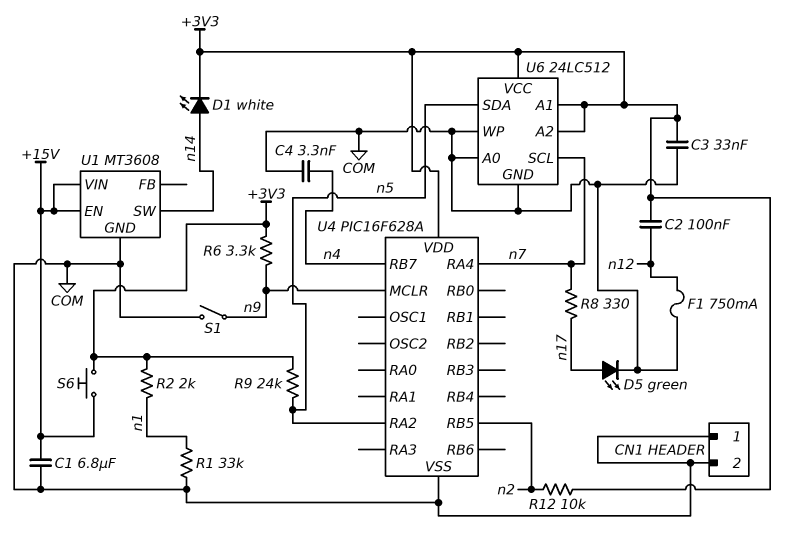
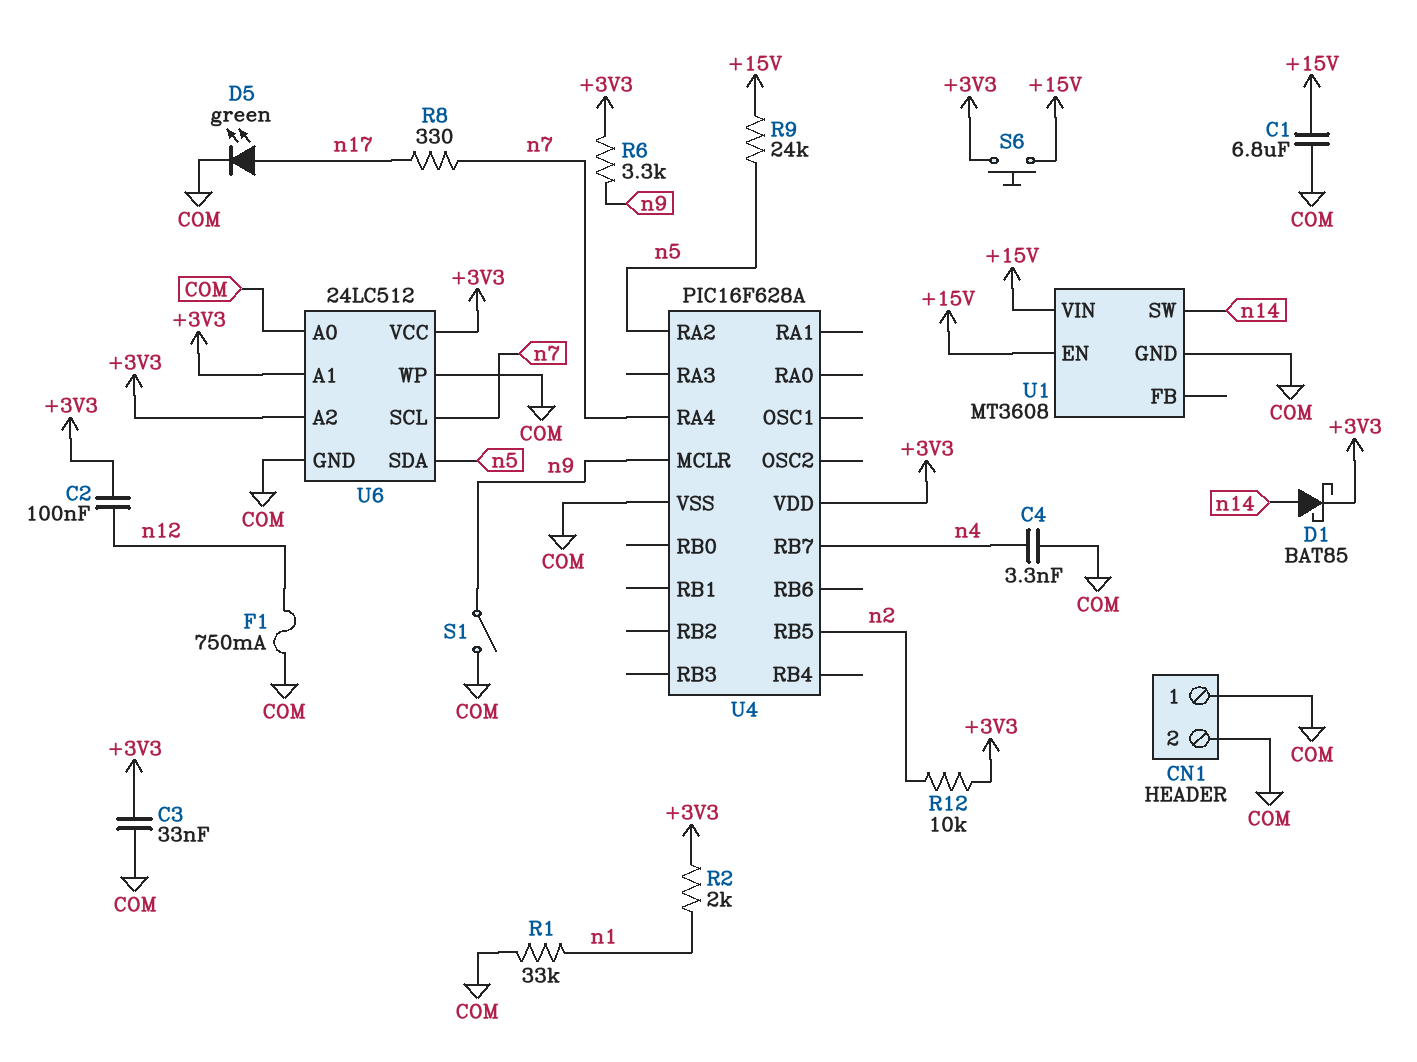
D1: LED white (A n14, K +3V3) -> schottky BAT85 (A n14, K +3V3)
R9: 24k (+3V3, n5) -> 24k (+15V, n5)

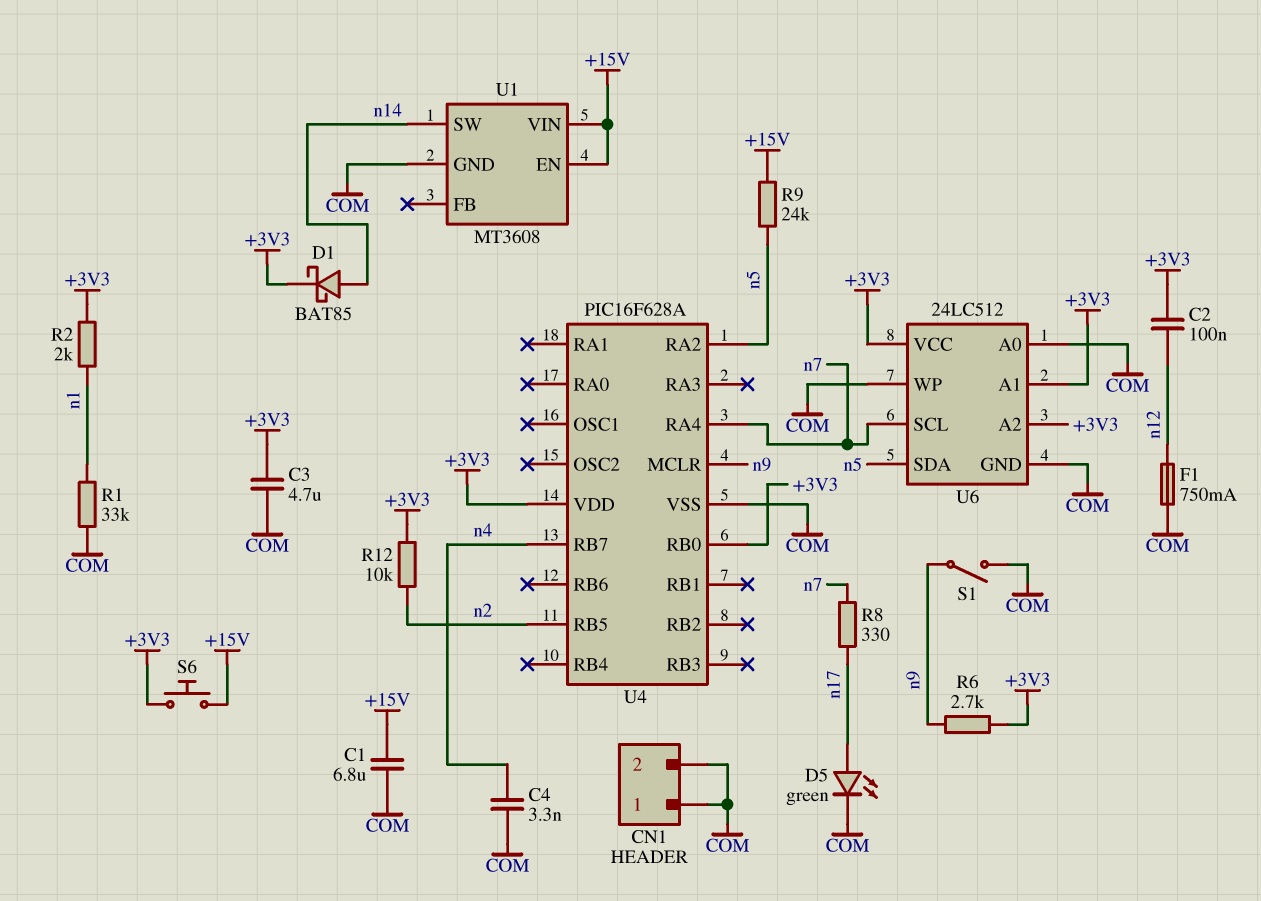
C3: 33nF (+3V3, COM) -> 4.7uF (+3V3, COM)
R6: 3.3k (+3V3, n9) -> 2.7k (+3V3, n9)
U4 pin RB0: none -> +3V3

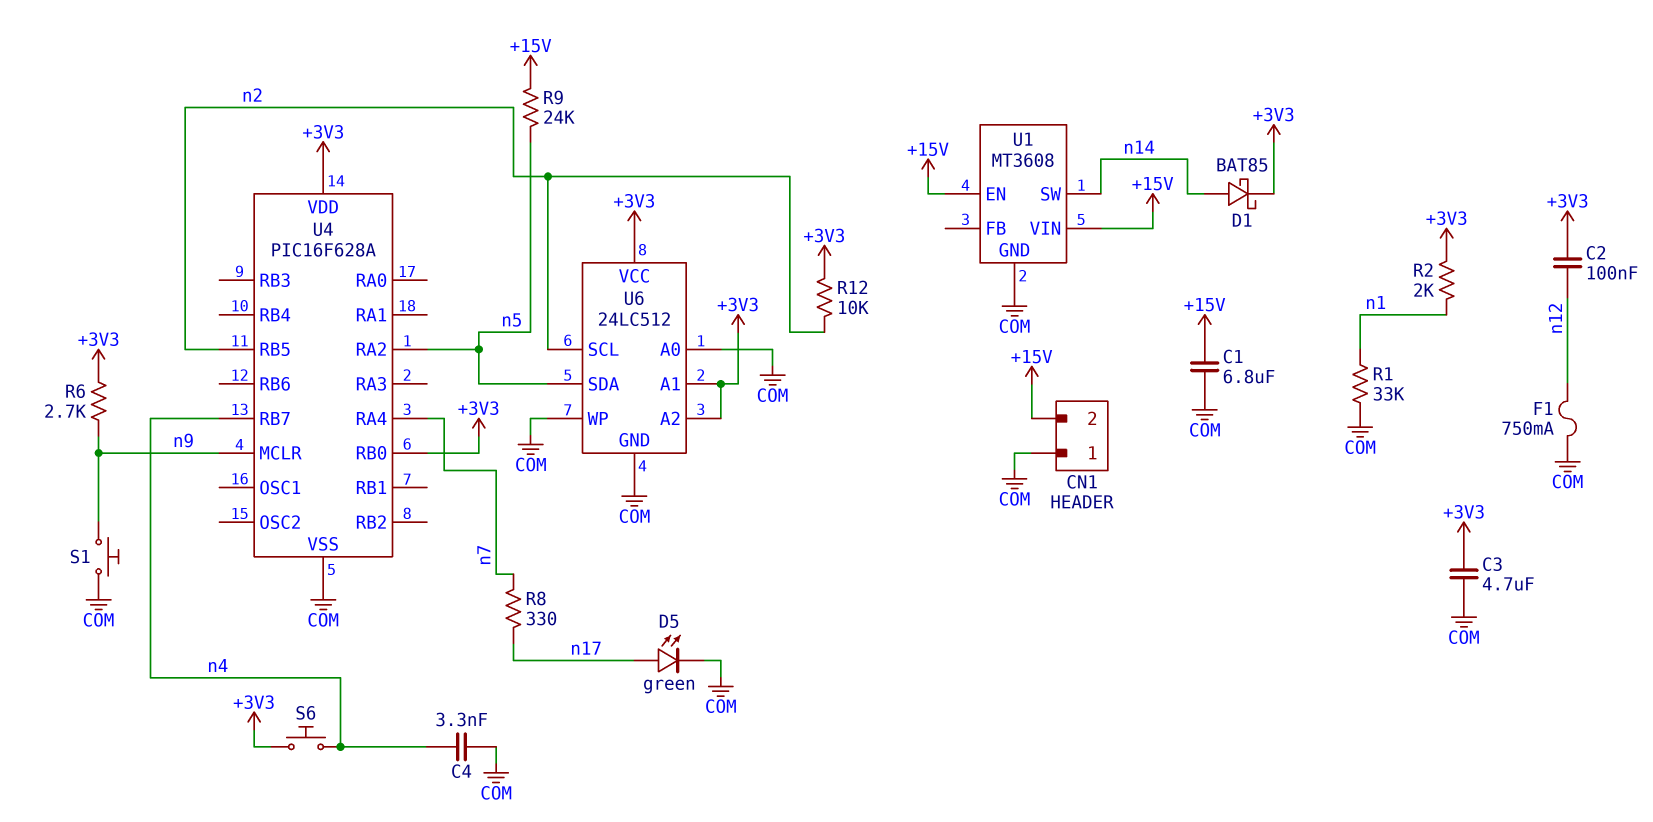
CN1 pin 2: COM -> +15V
S1: switch (COM, n9) -> button (COM, n9)
S6: button (+3V3, +15V) -> button (+3V3, n4)
U6 pin SCL: n7 -> n2

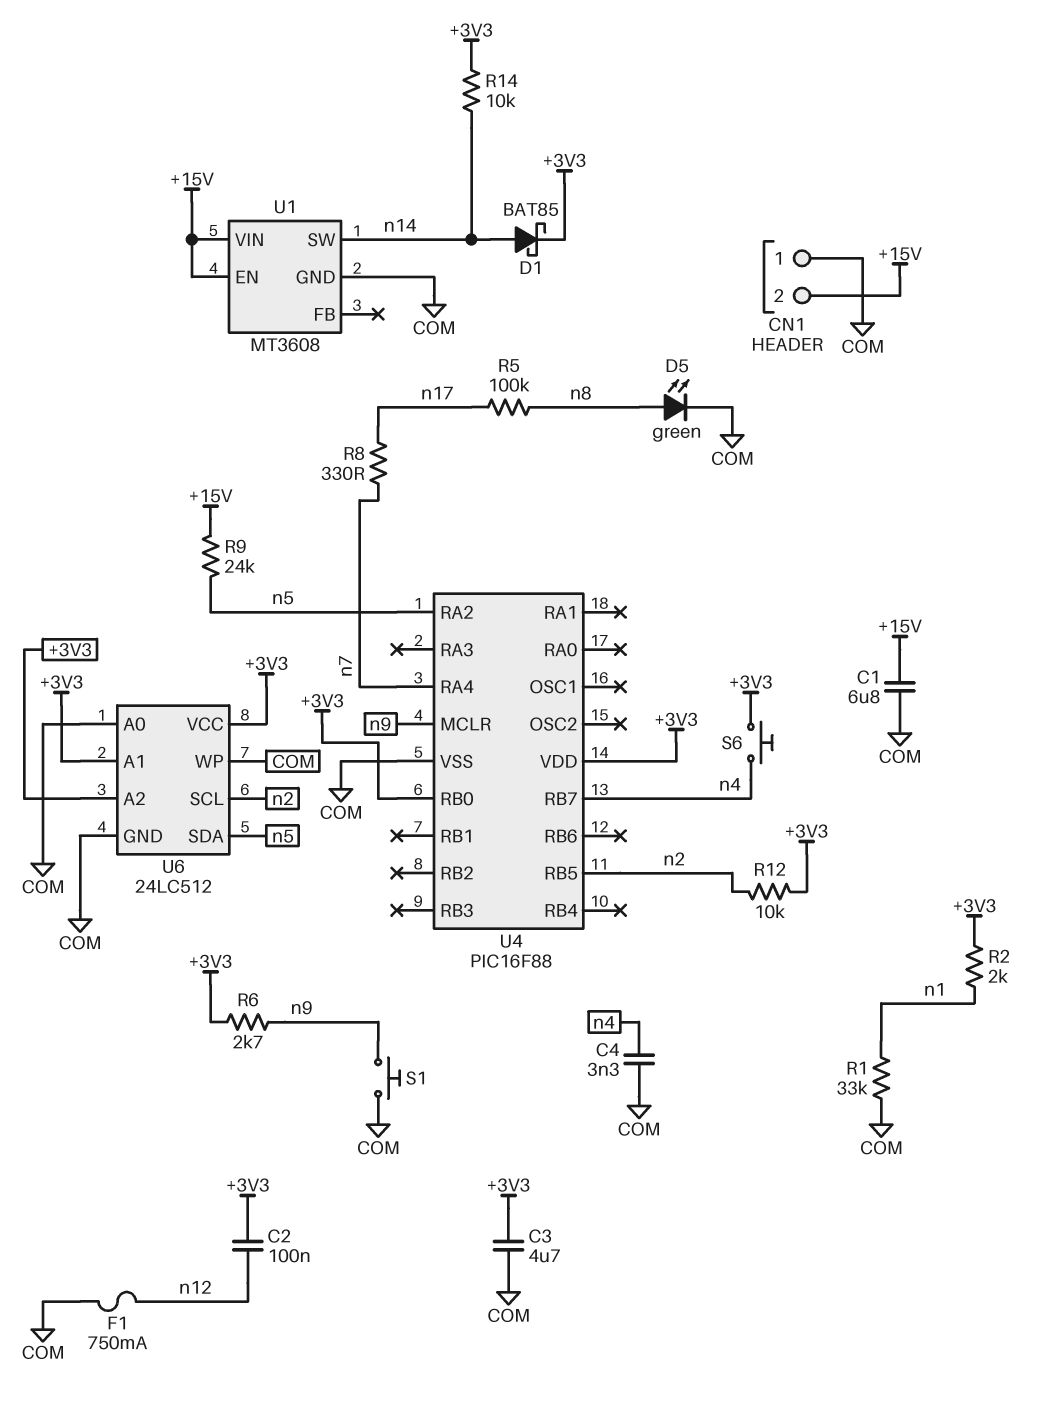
D5: LED green (A n17, K COM) -> LED green (A n8, K COM)
R5: none -> 100k (n8, n17)
R14: none -> 10k (+3V3, n14)
U4: PIC16F628A -> PIC16F88

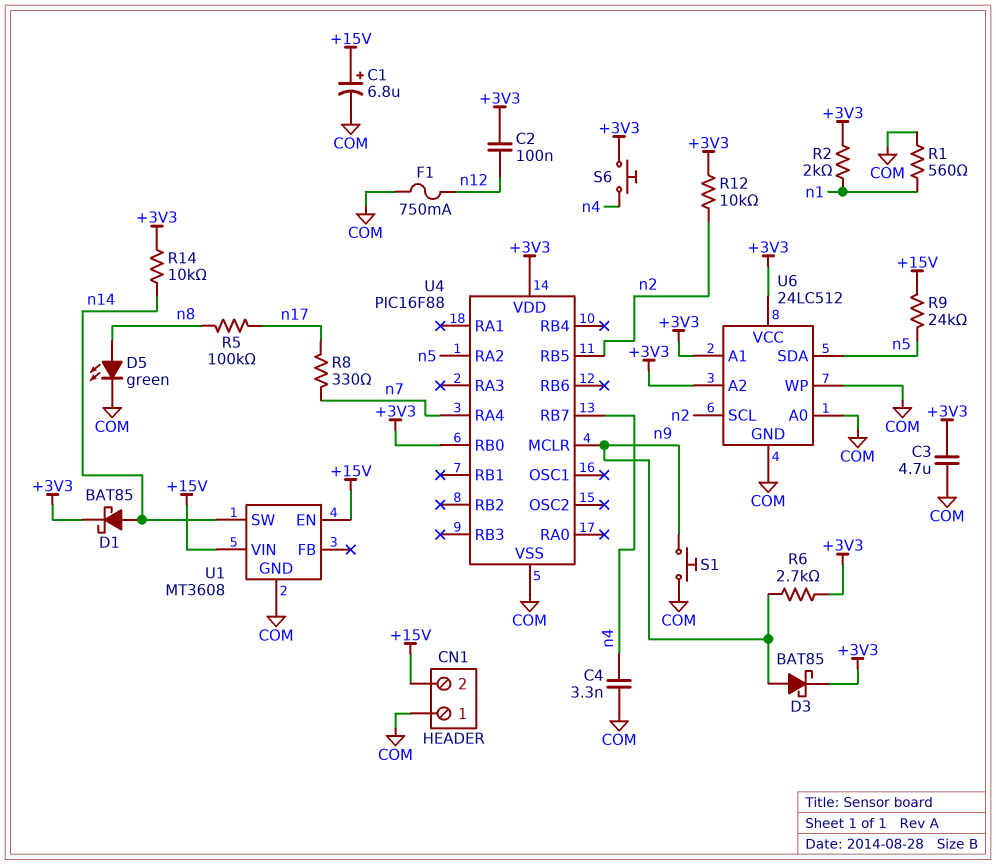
C1: 6.8uF (+15V, COM) -> 6.8uF (plus +15V, minus COM)
D3: none -> schottky BAT85 (A n9, K +3V3)
R1: 33k (COM, n1) -> 560 (COM, n1)

